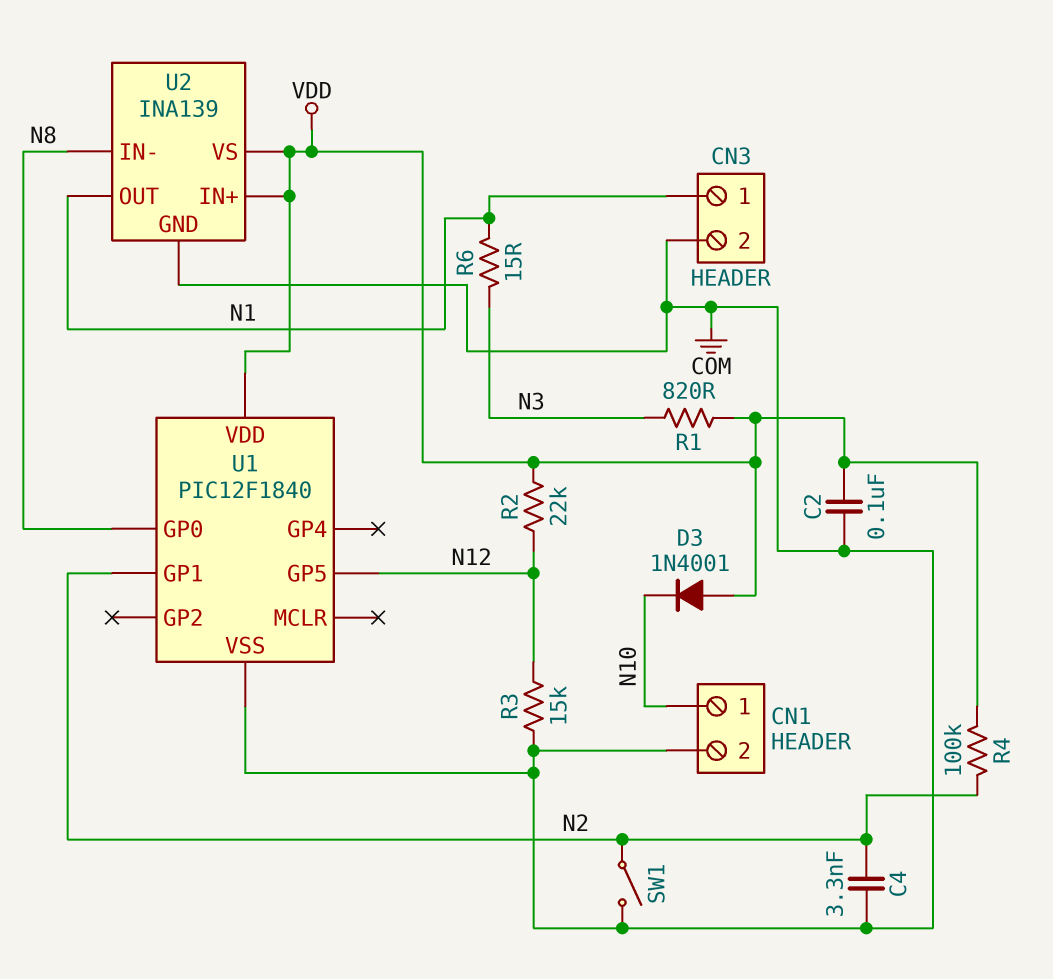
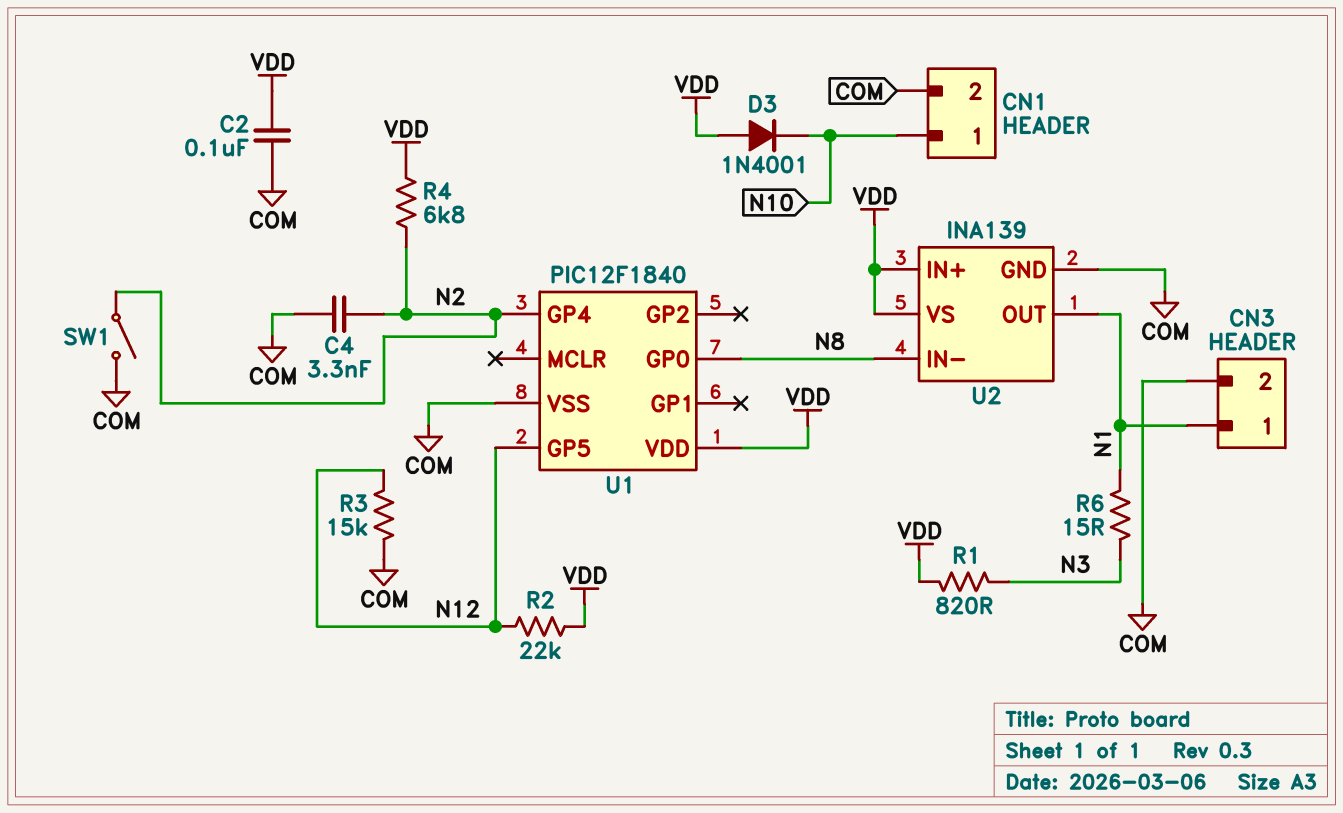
R4: 100k (N2, VDD) -> 6.8k (N2, VDD)
U1 pin GP1: N2 -> none
U1 pin GP4: none -> N2

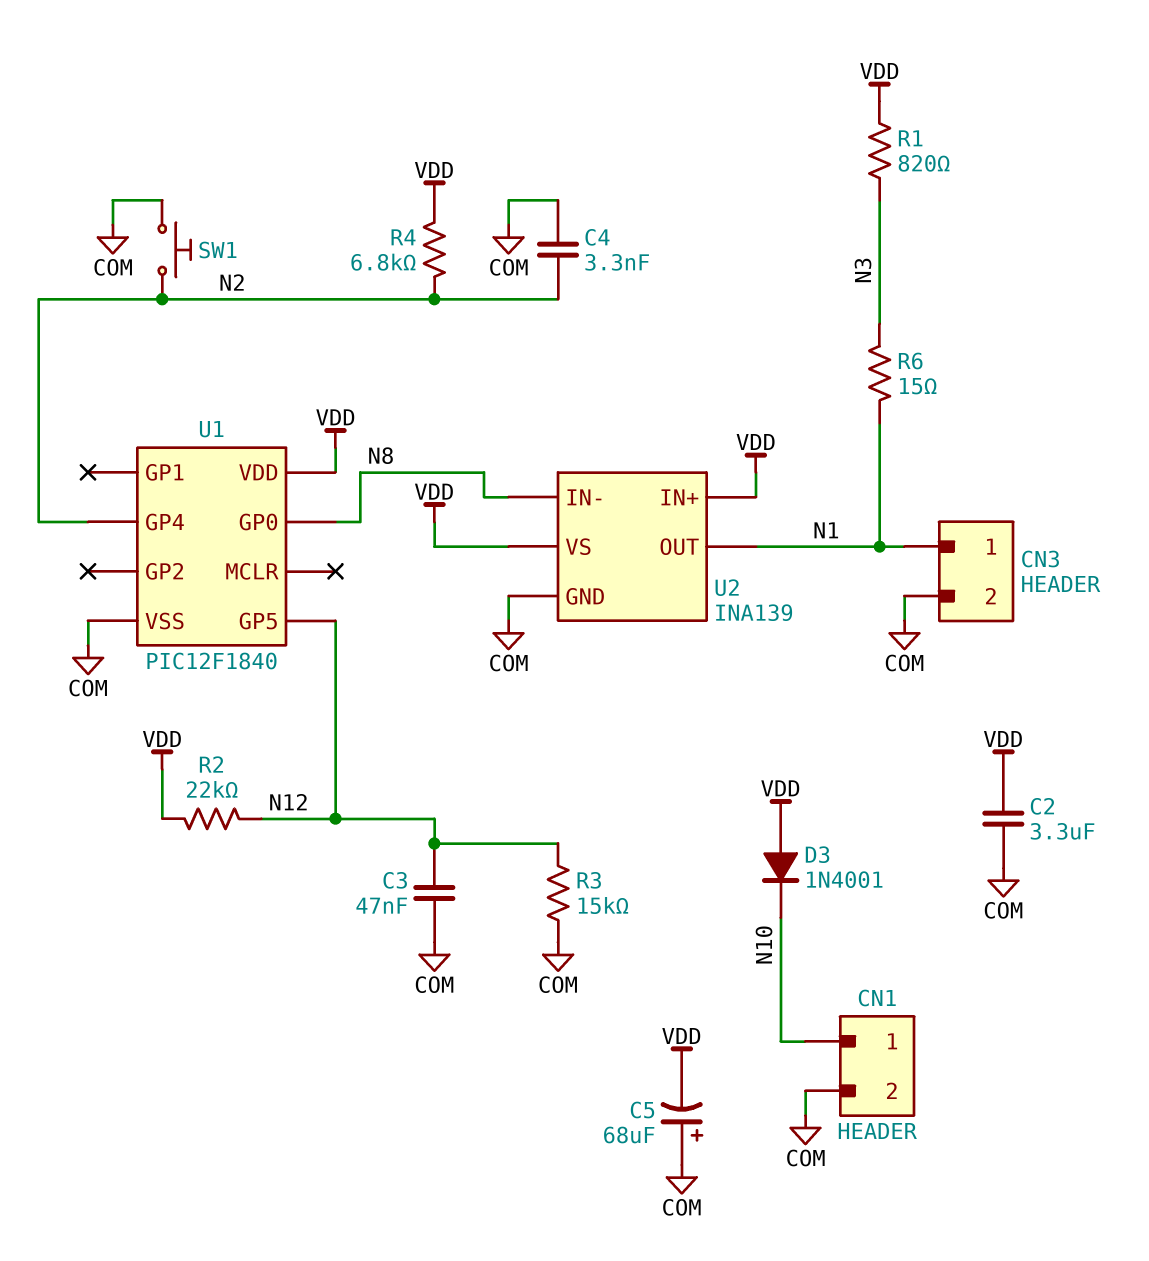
C2: 100nF (COM, VDD) -> 3.3uF (COM, VDD)
C3: none -> 47nF (COM, N12)
C5: none -> 68uF (plus COM, minus VDD)
SW1: switch (COM, N2) -> button (COM, N2)

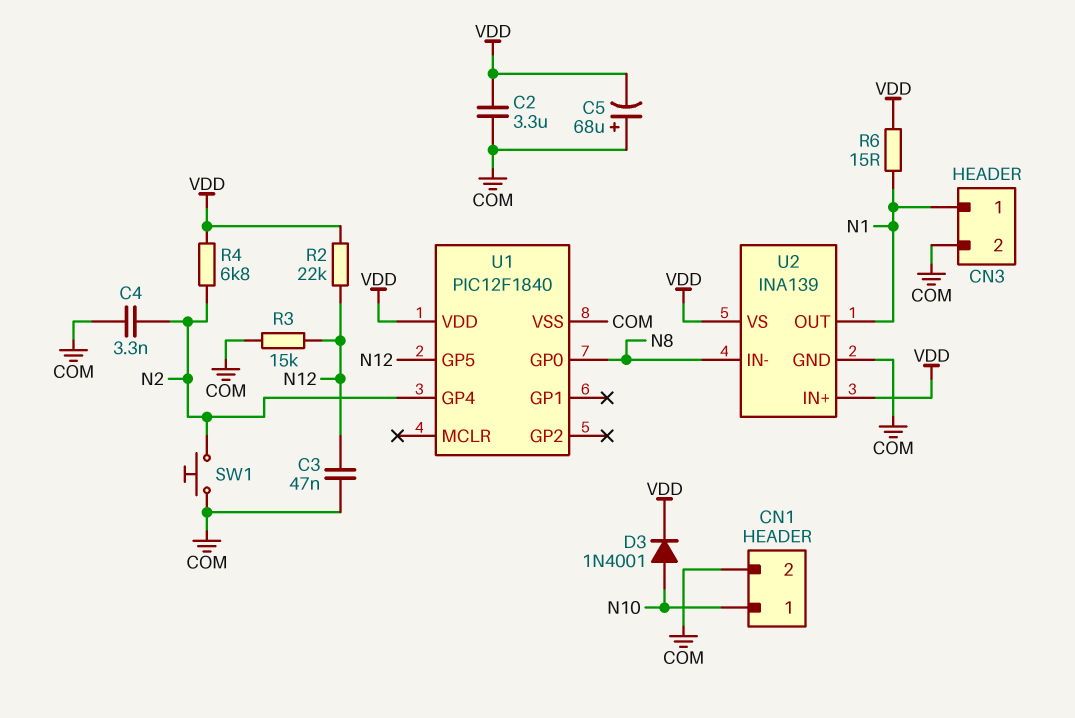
D3: diode 1N4001 (A VDD, K N10) -> diode 1N4001 (A N10, K VDD)
R1: 820 (N3, VDD) -> none
R6: 15 (N1, N3) -> 15 (N1, VDD)

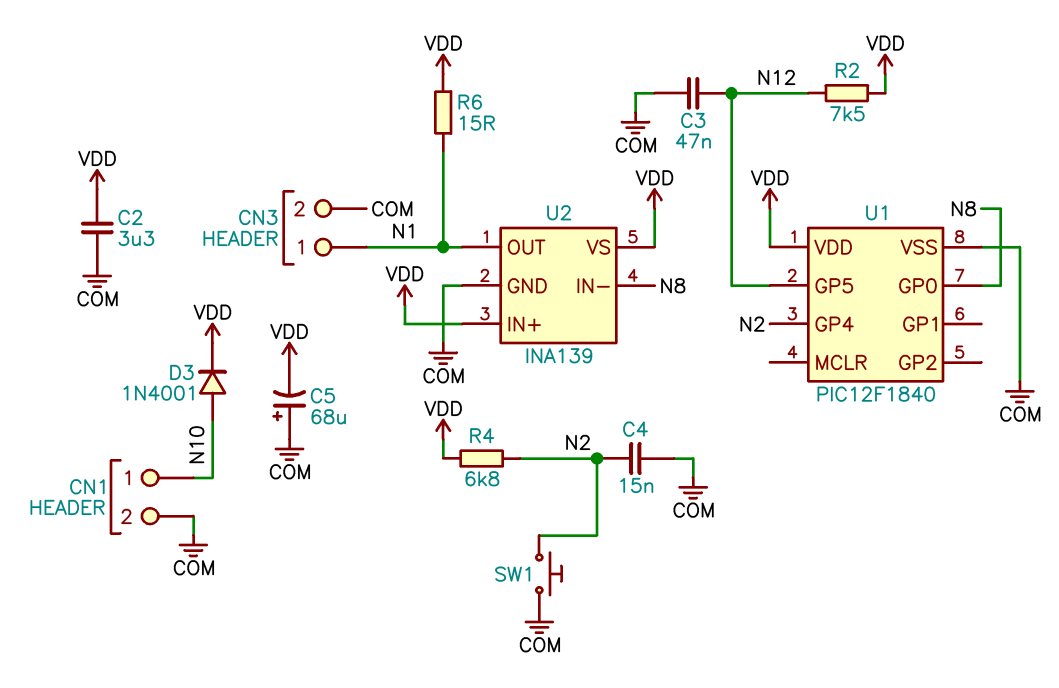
C4: 3.3nF (COM, N2) -> 15nF (COM, N2)
R2: 22k (N12, VDD) -> 7.5k (N12, VDD)
R3: 15k (COM, N12) -> none

